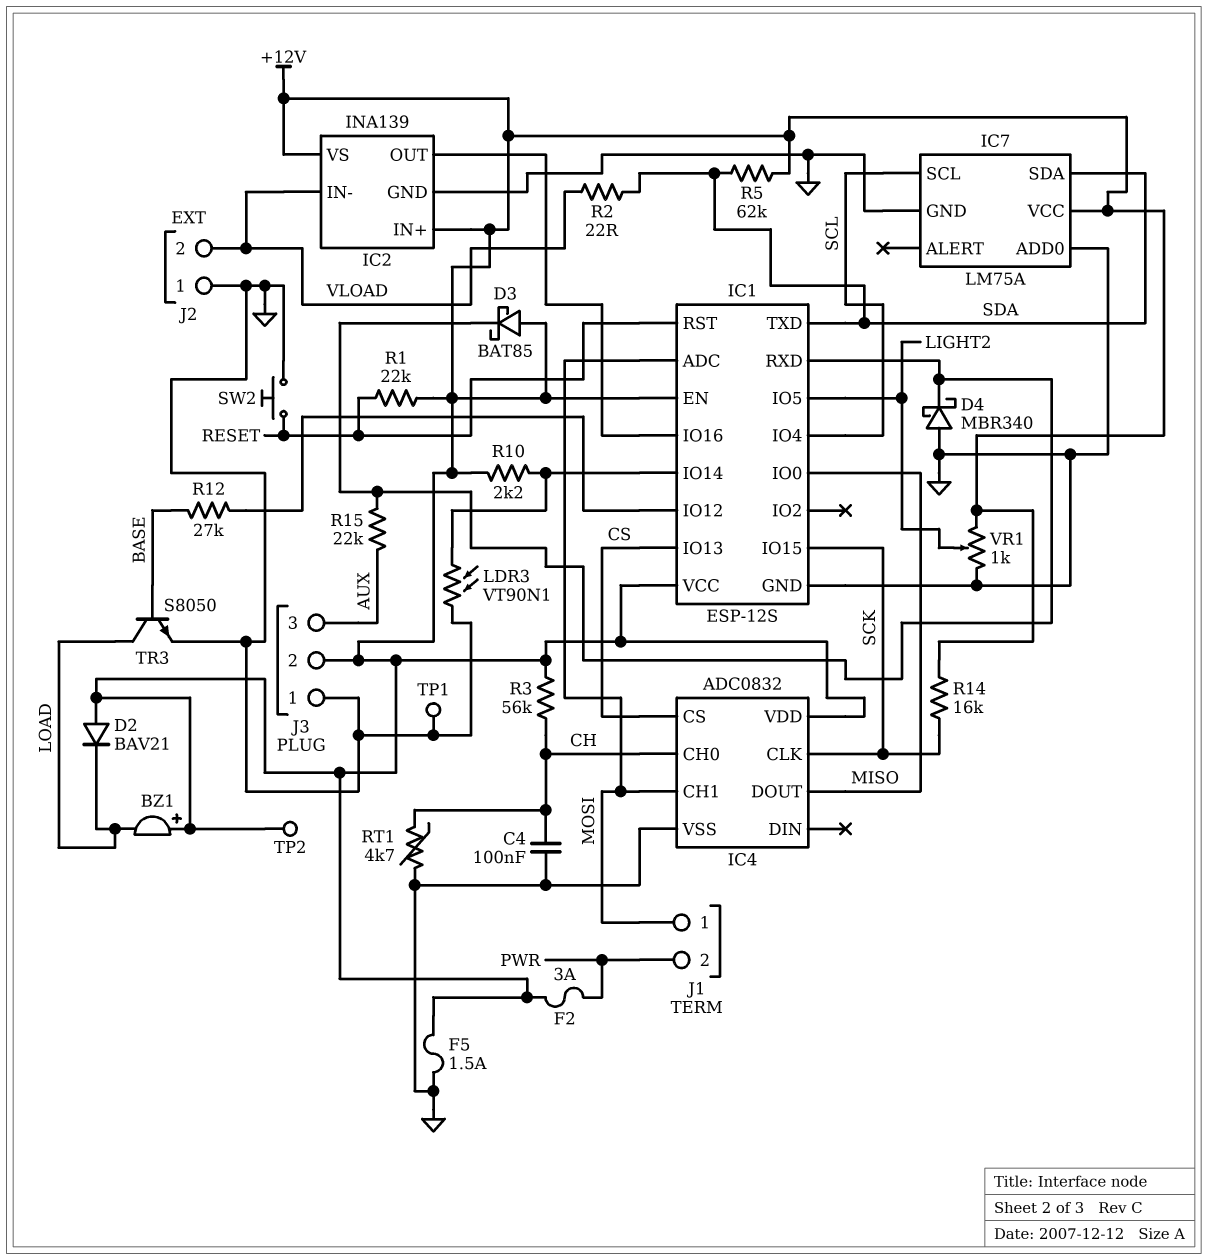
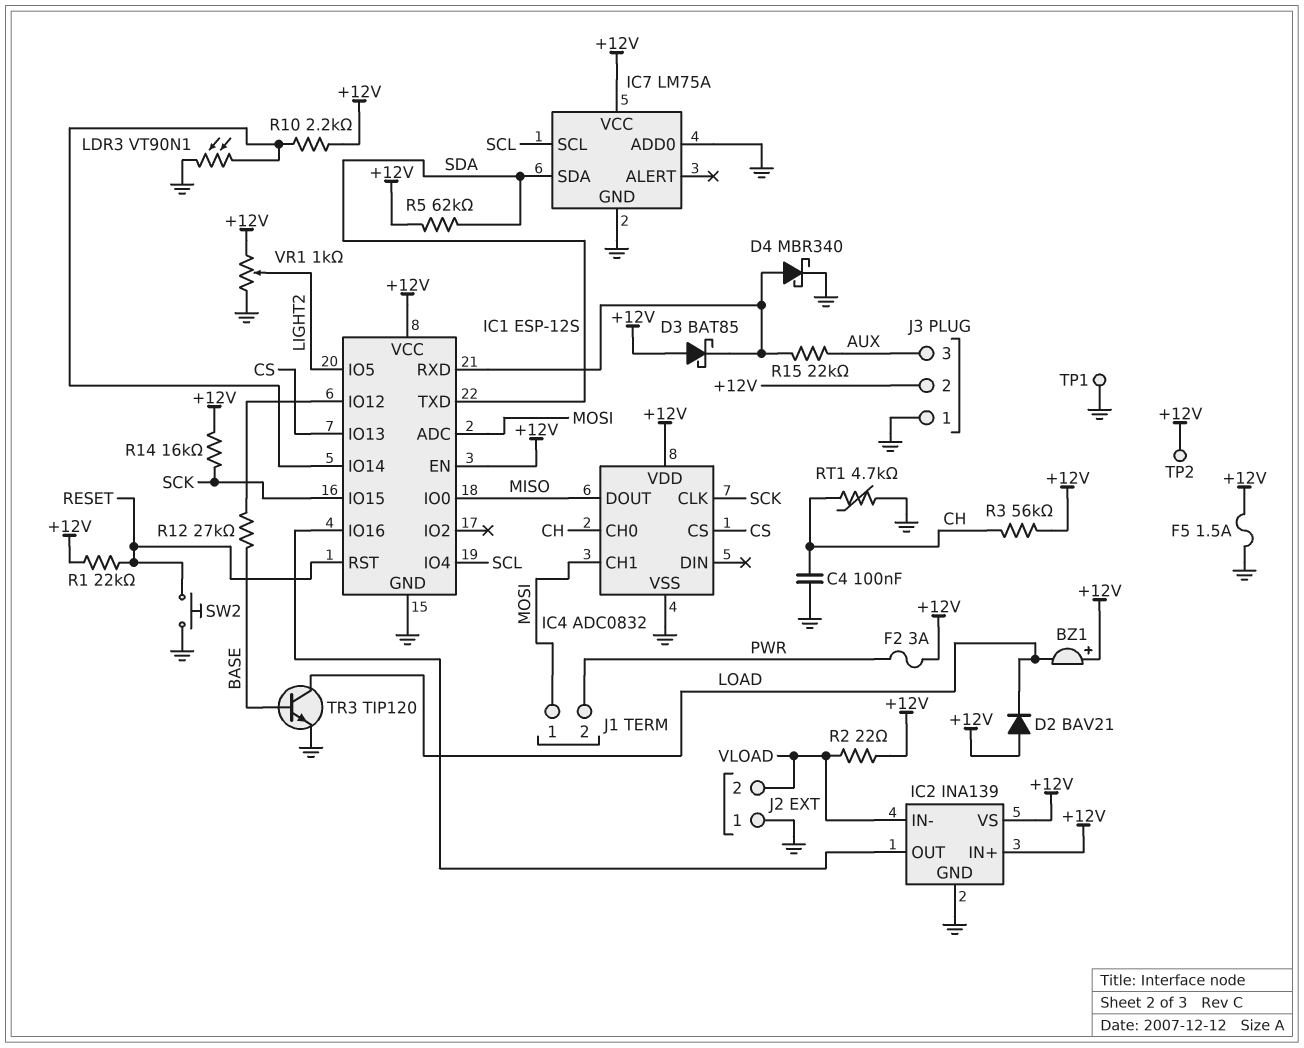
D4: schottky MBR340 (A GND, K IC1/RXD) -> schottky MBR340 (A IC1/RXD, K GND)
R2: 22 (SDA, VLOAD) -> 22 (+12V, VLOAD)
TR3: NPN S8050 (B BASE, C LOAD, E GND) -> NPN TIP120 (B BASE, C LOAD, E GND)

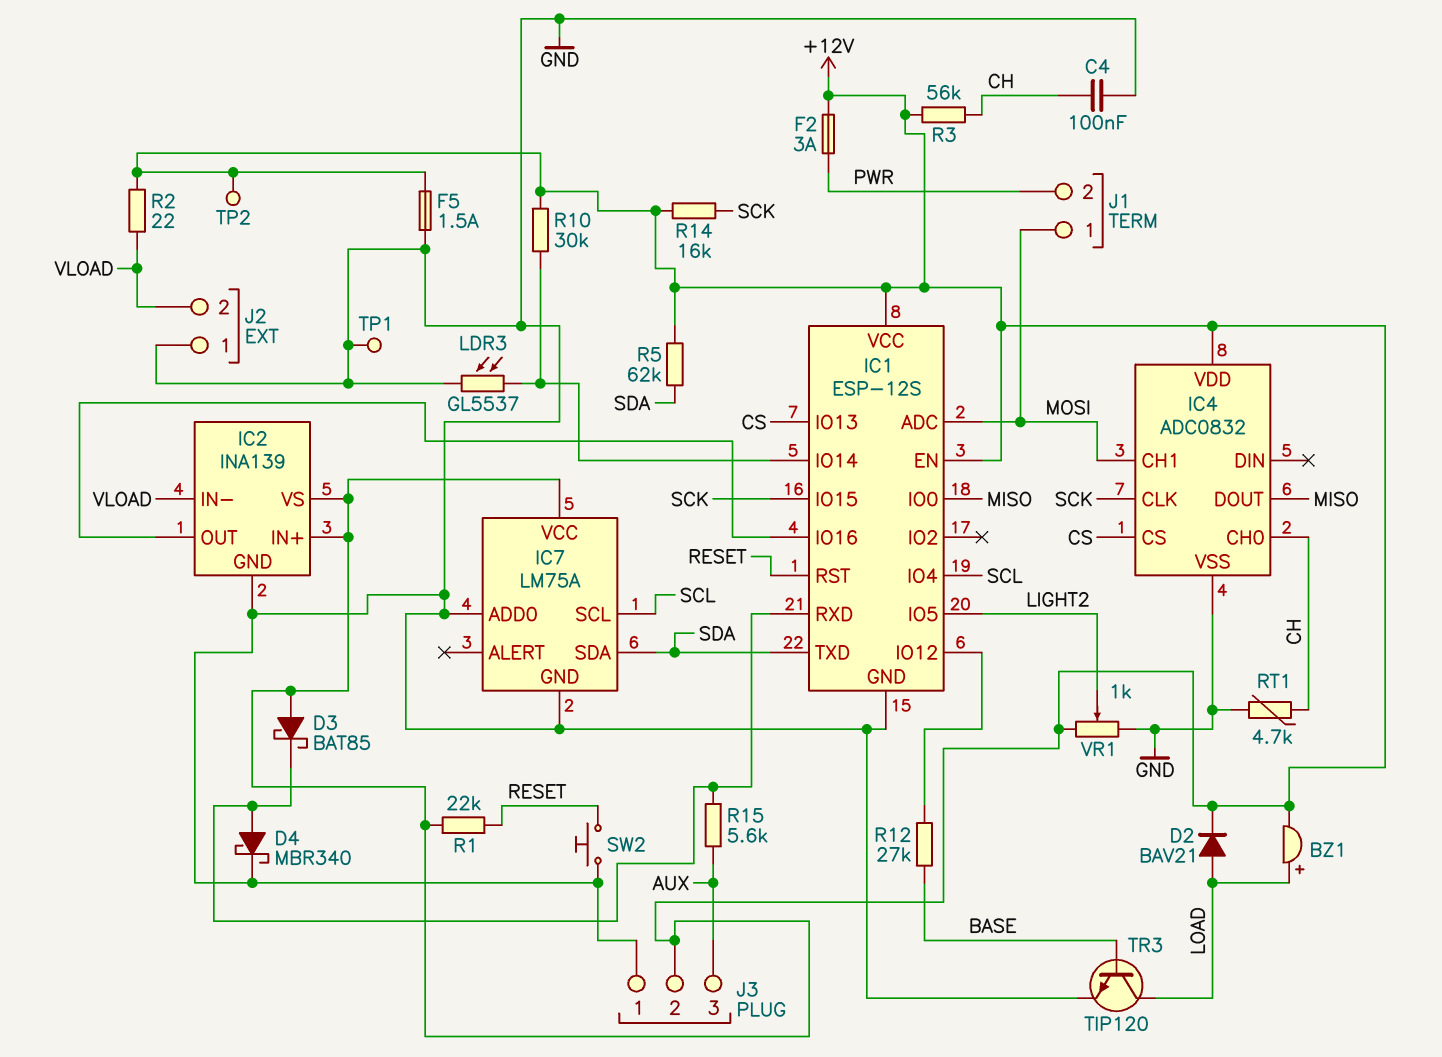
BZ1: buzzer (plus +12V, minus LOAD) -> buzzer (plus LOAD, minus +12V)
D2: diode BAV21 (A +12V, K LOAD) -> diode BAV21 (A LOAD, K +12V)
LDR3: VT90N1 (GND, IC1/IO14) -> GL5537 (GND, IC1/IO14)
R10: 2.2k (+12V, IC1/IO14) -> 30k (+12V, IC1/IO14)
R15: 22k (AUX, IC1/RXD) -> 5.6k (AUX, IC1/RXD)

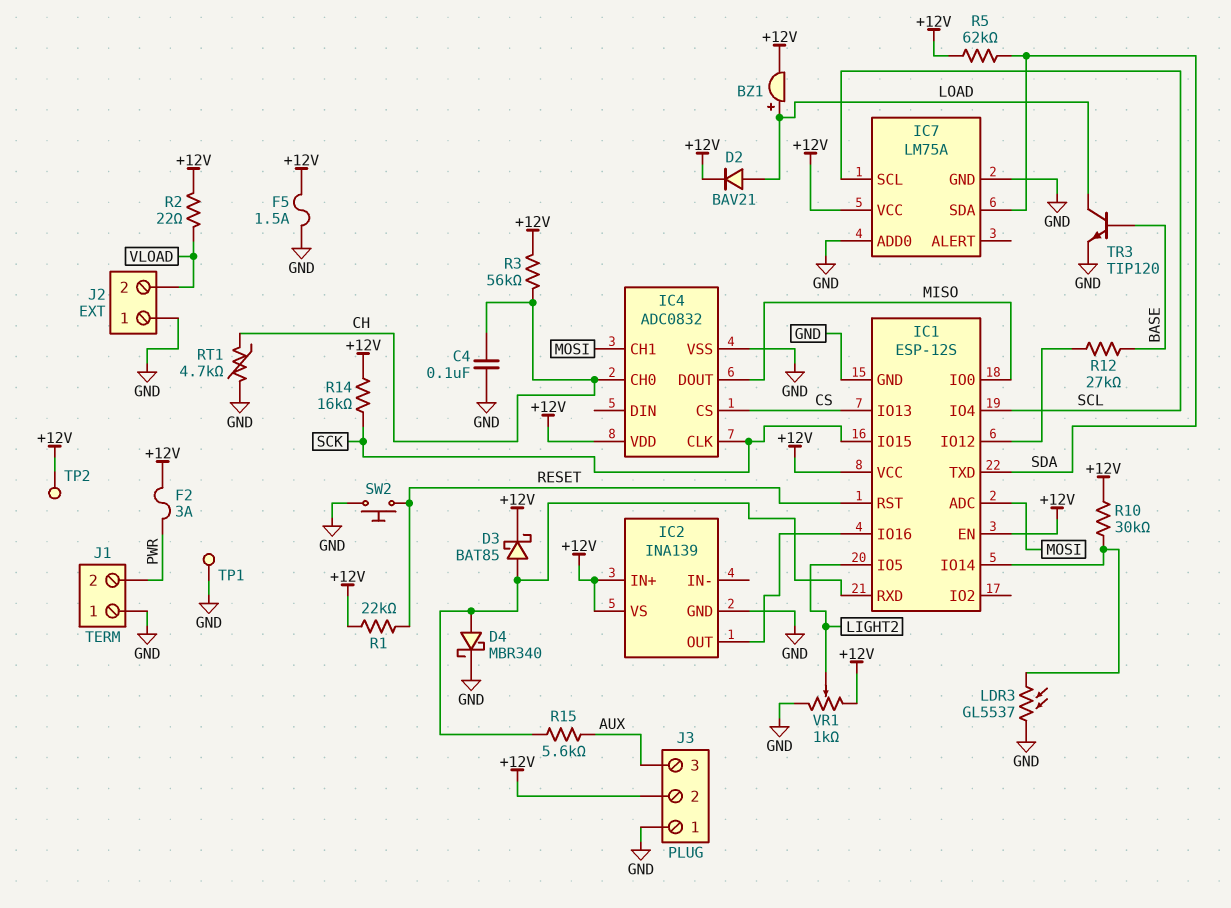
D3: schottky BAT85 (A +12V, K IC1/RXD) -> schottky BAT85 (A IC1/RXD, K +12V)
IC2 pin IN-: VLOAD -> none
J1 pin 1: MOSI -> GND

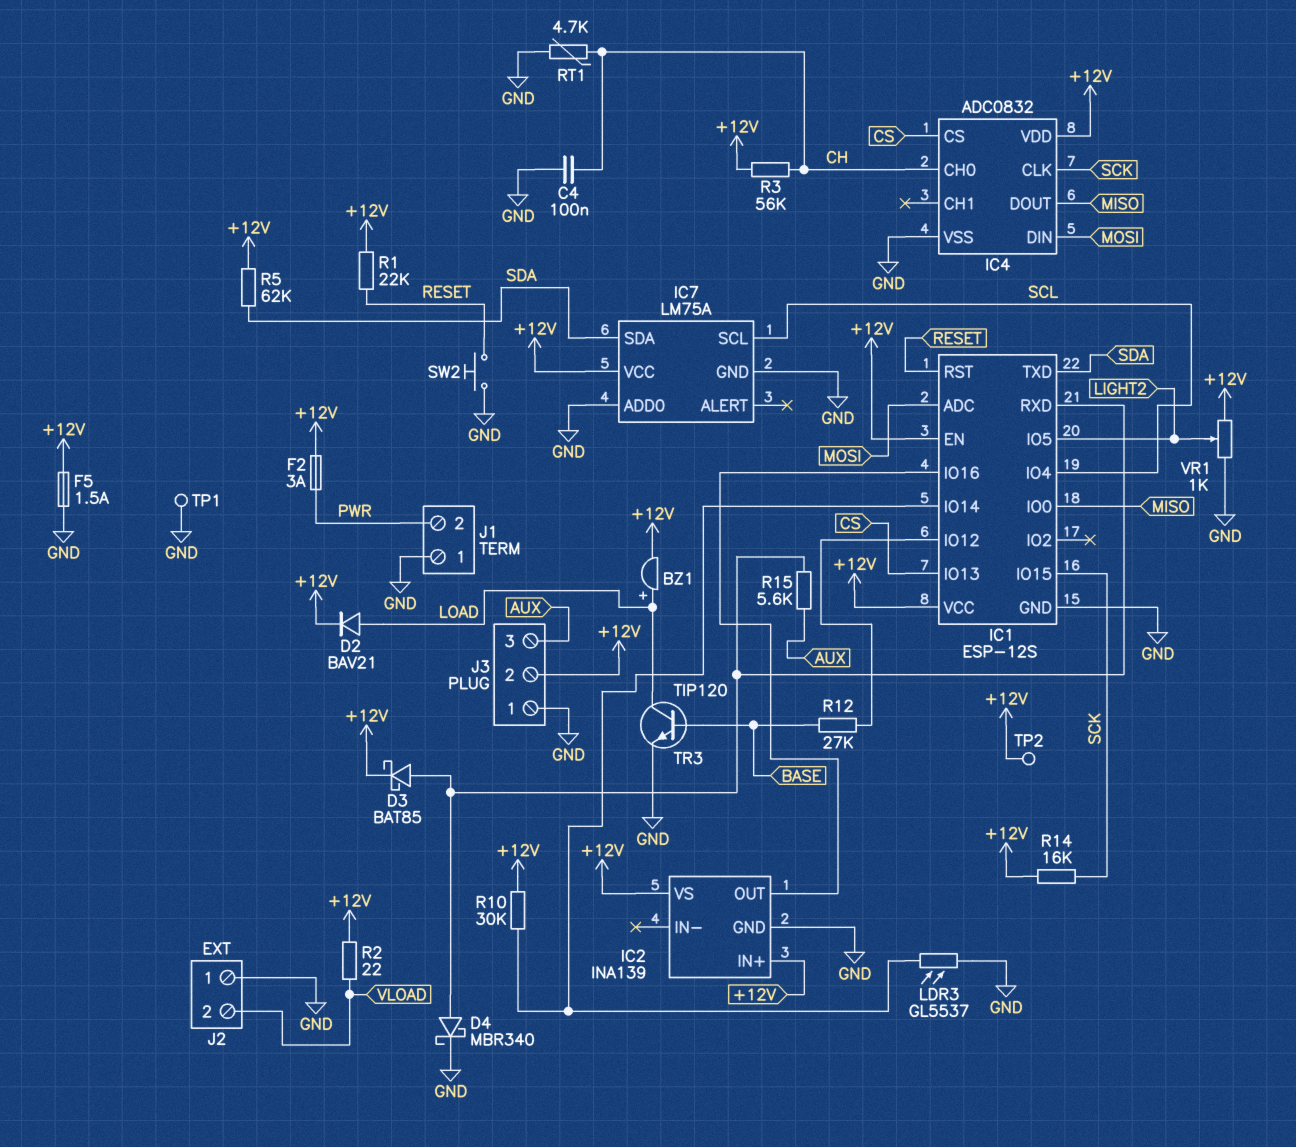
IC4 pin CH1: MOSI -> none
IC4 pin DIN: none -> MOSI

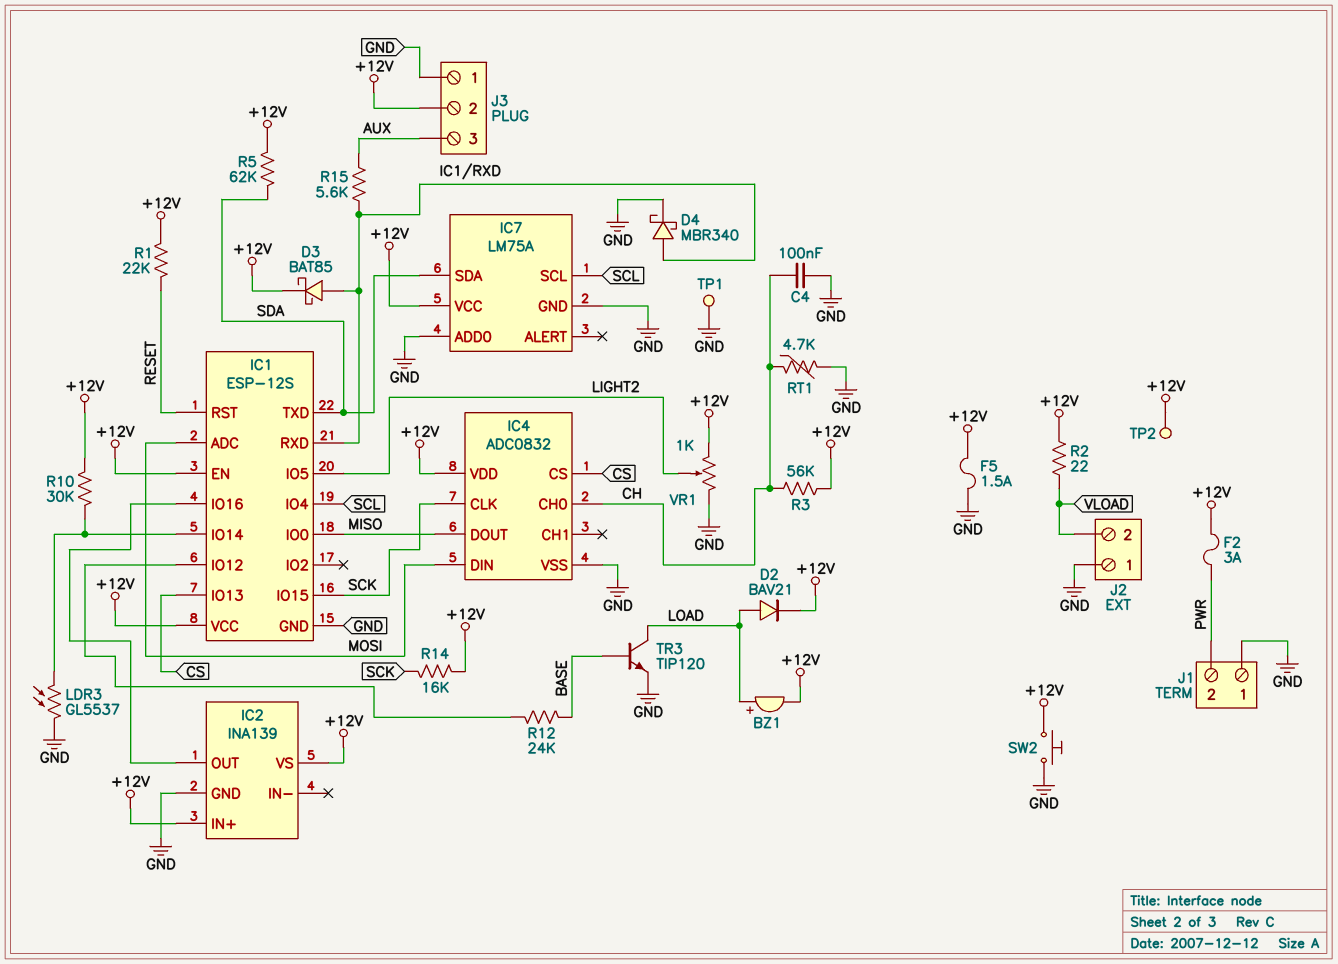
R12: 27k (BASE, IC1/IO12) -> 24k (BASE, IC1/IO12)
SW2: button (GND, RESET) -> button (+12V, GND)

